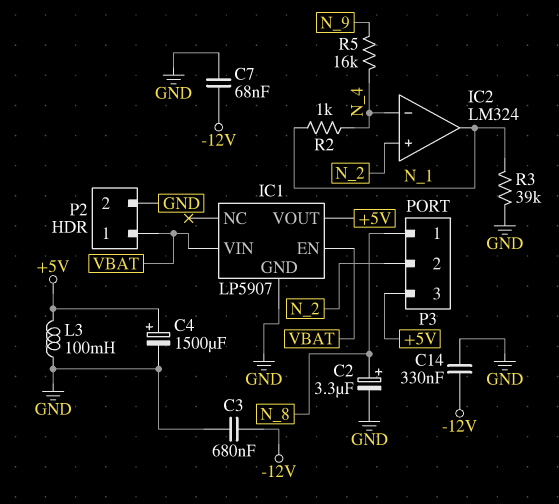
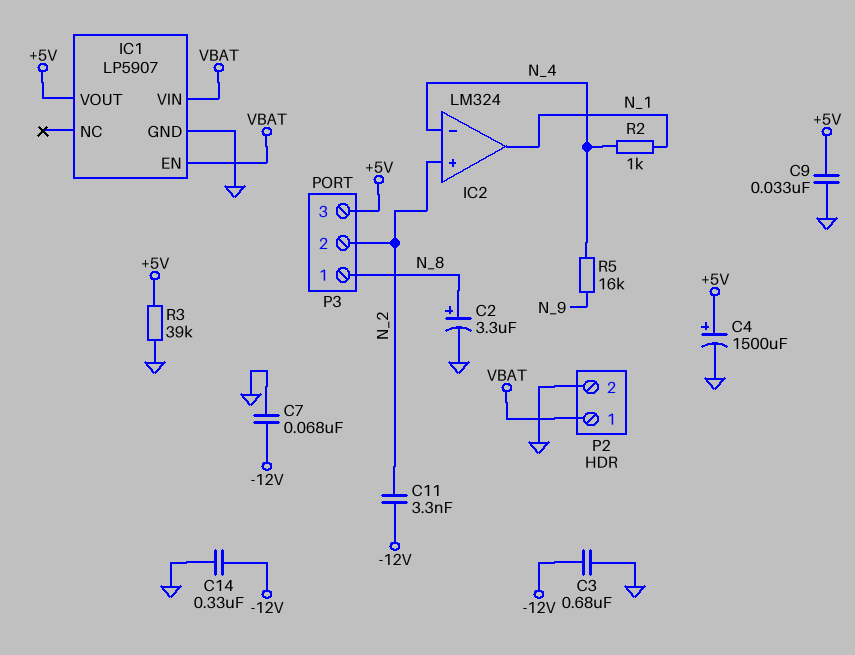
C9: none -> 33nF (+5V, GND)
C11: none -> 3.3nF (-12V, N_2)
L3: 100mH (+5V, GND) -> none
R3: 39k (GND, N_1) -> 39k (+5V, GND)

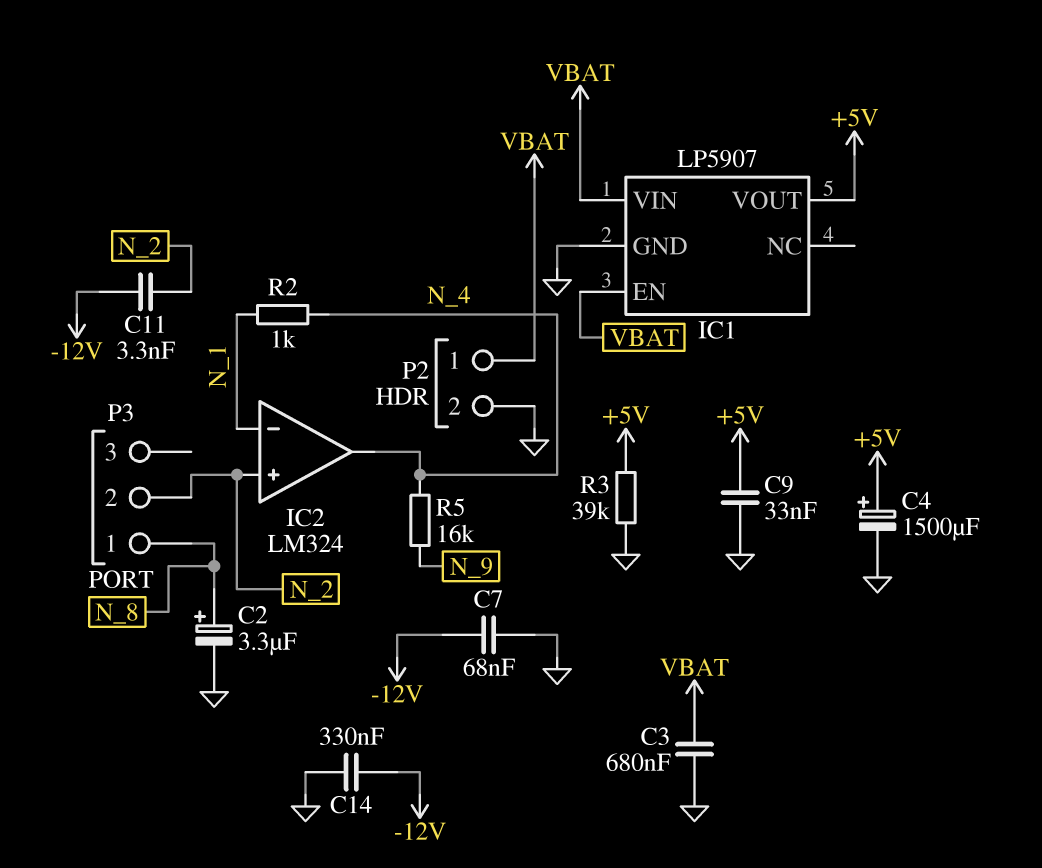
C3: 680nF (-12V, GND) -> 680nF (GND, VBAT)
IC2 pin in-: N_4 -> N_1
IC2 pin out: N_1 -> N_4
P3 pin 3: +5V -> none

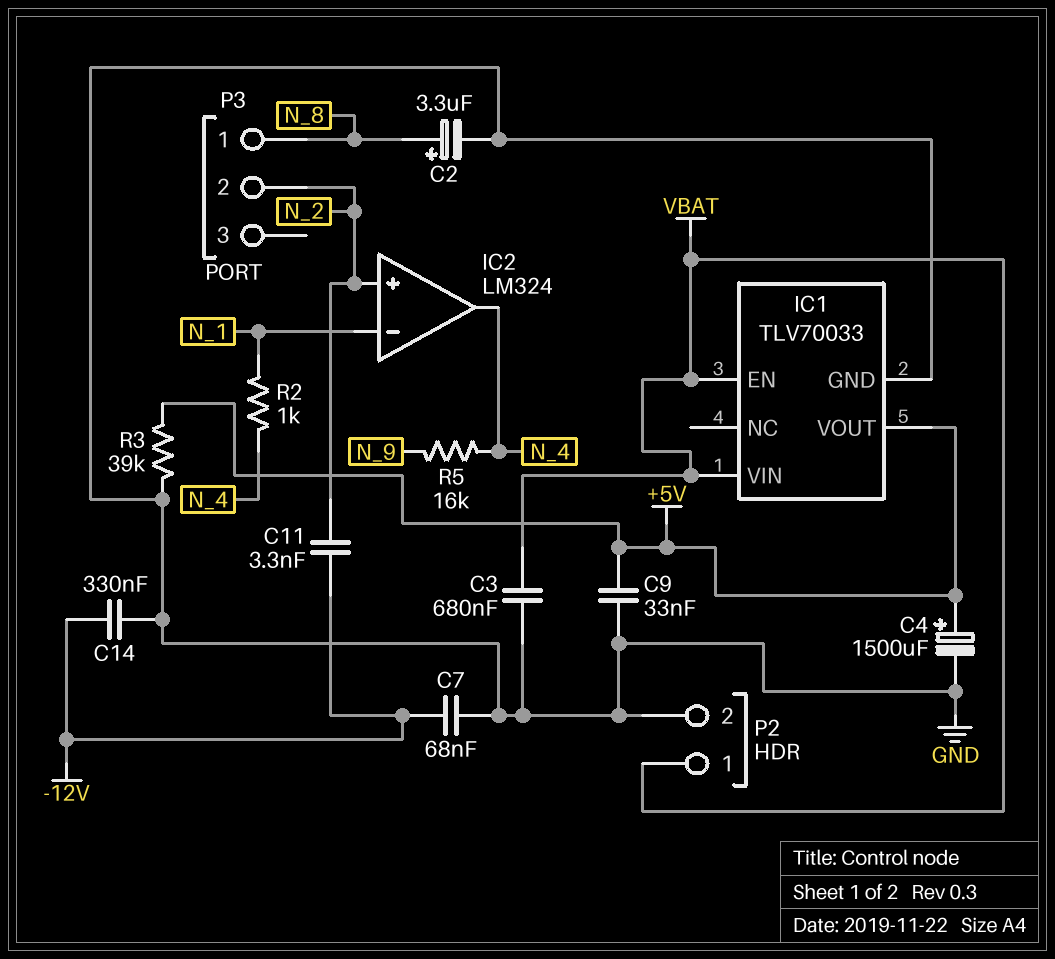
IC1: LP5907 -> TLV70033

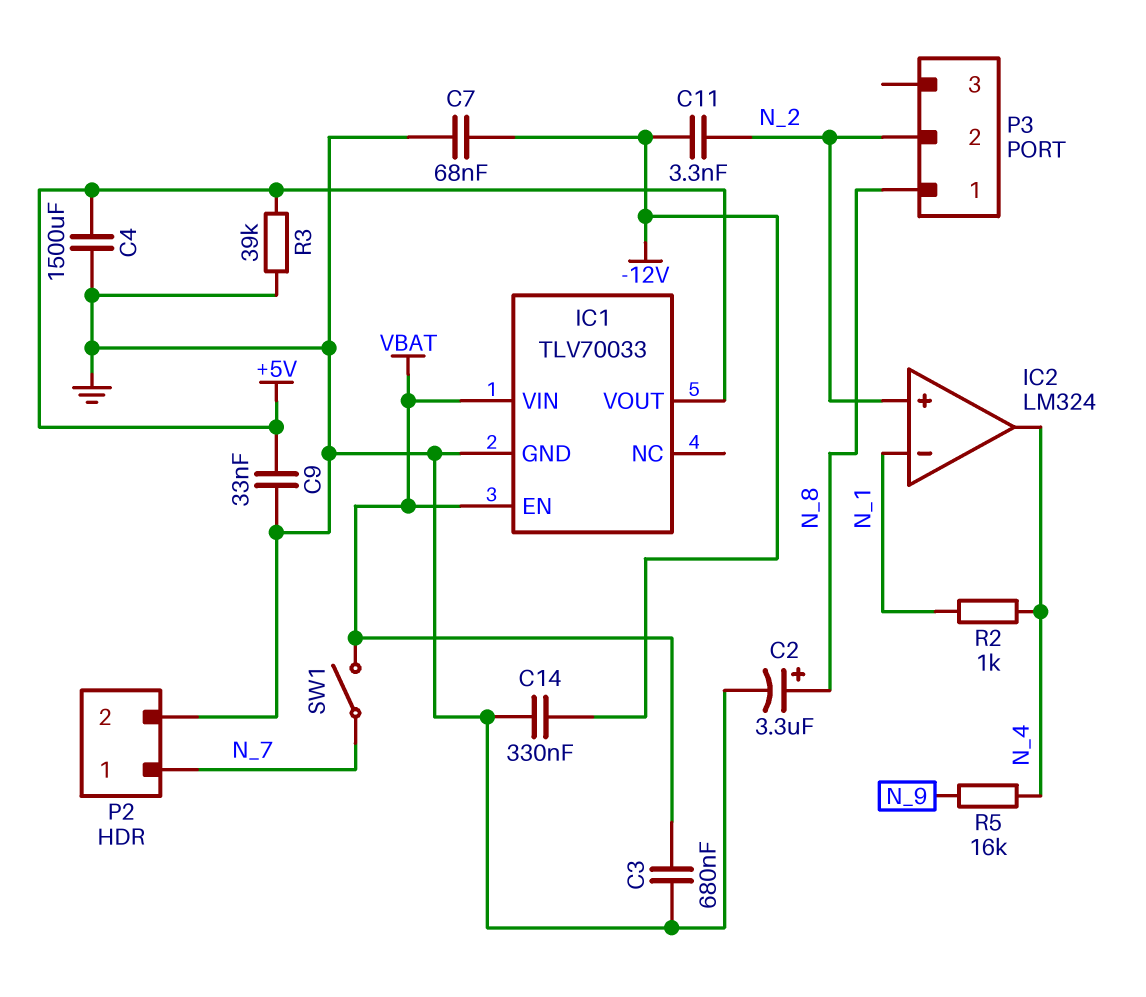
C4: 1500uF (plus +5V, minus GND) -> 1500uF (+5V, GND)
P2 pin 1: VBAT -> N_7
SW1: none -> switch (N_7, VBAT)

